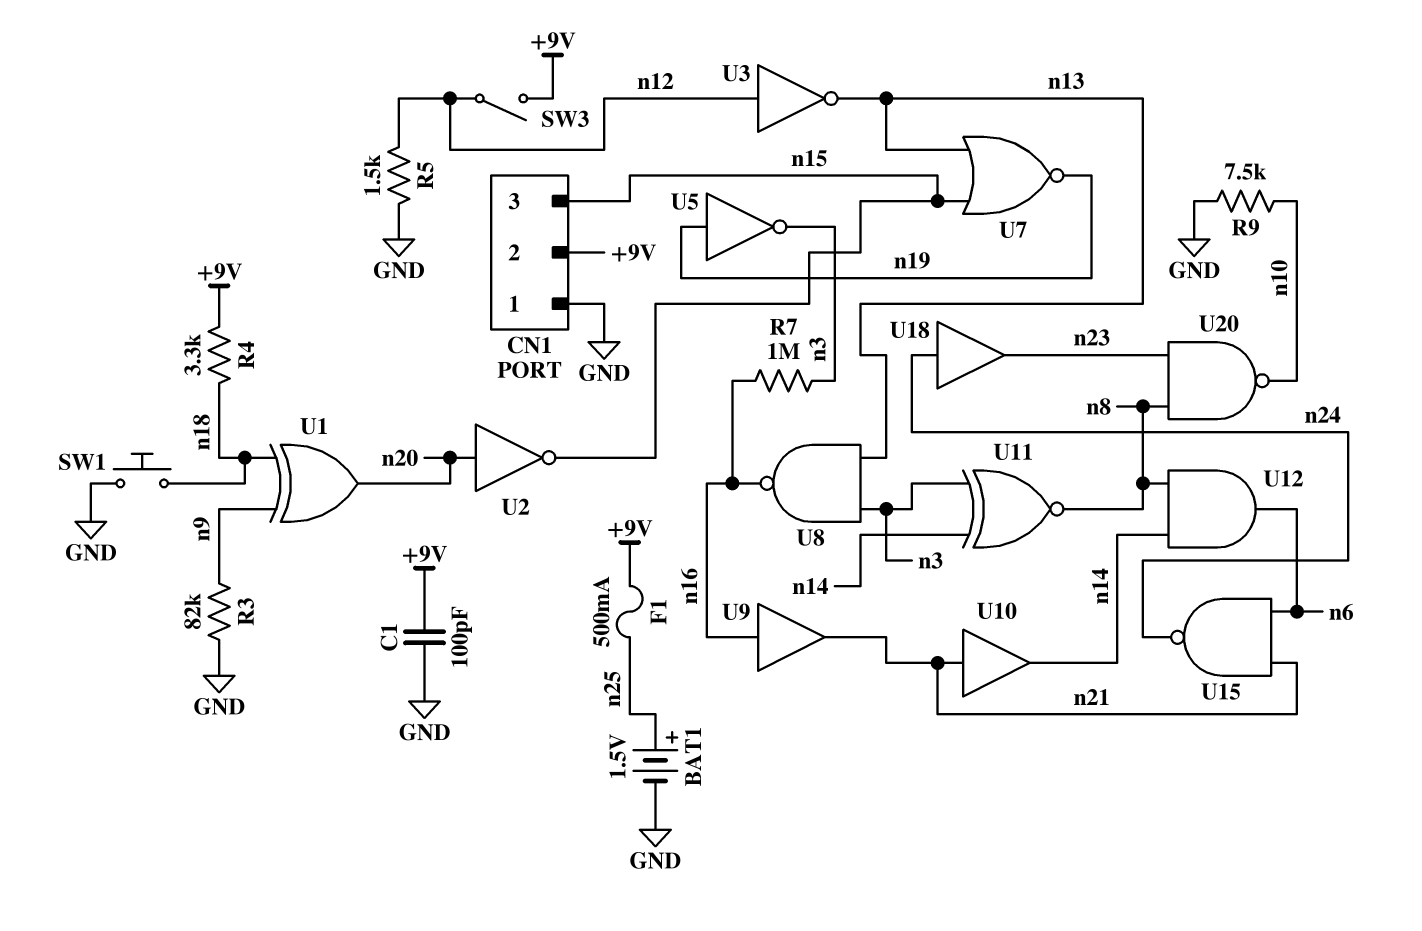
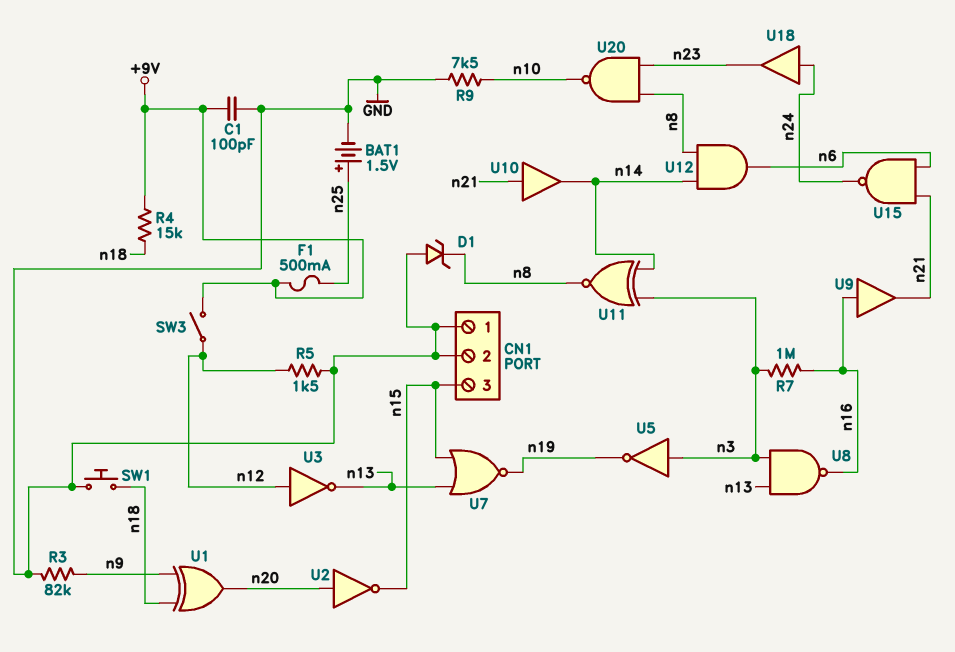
CN1 pin 2: +9V -> GND
D1: none -> zener (A GND, K n8)
R4: 3.3k (+9V, n18) -> 15k (+9V, n18)
U5: NOT (in n19, out n3) -> NOT (in n3, out n19)

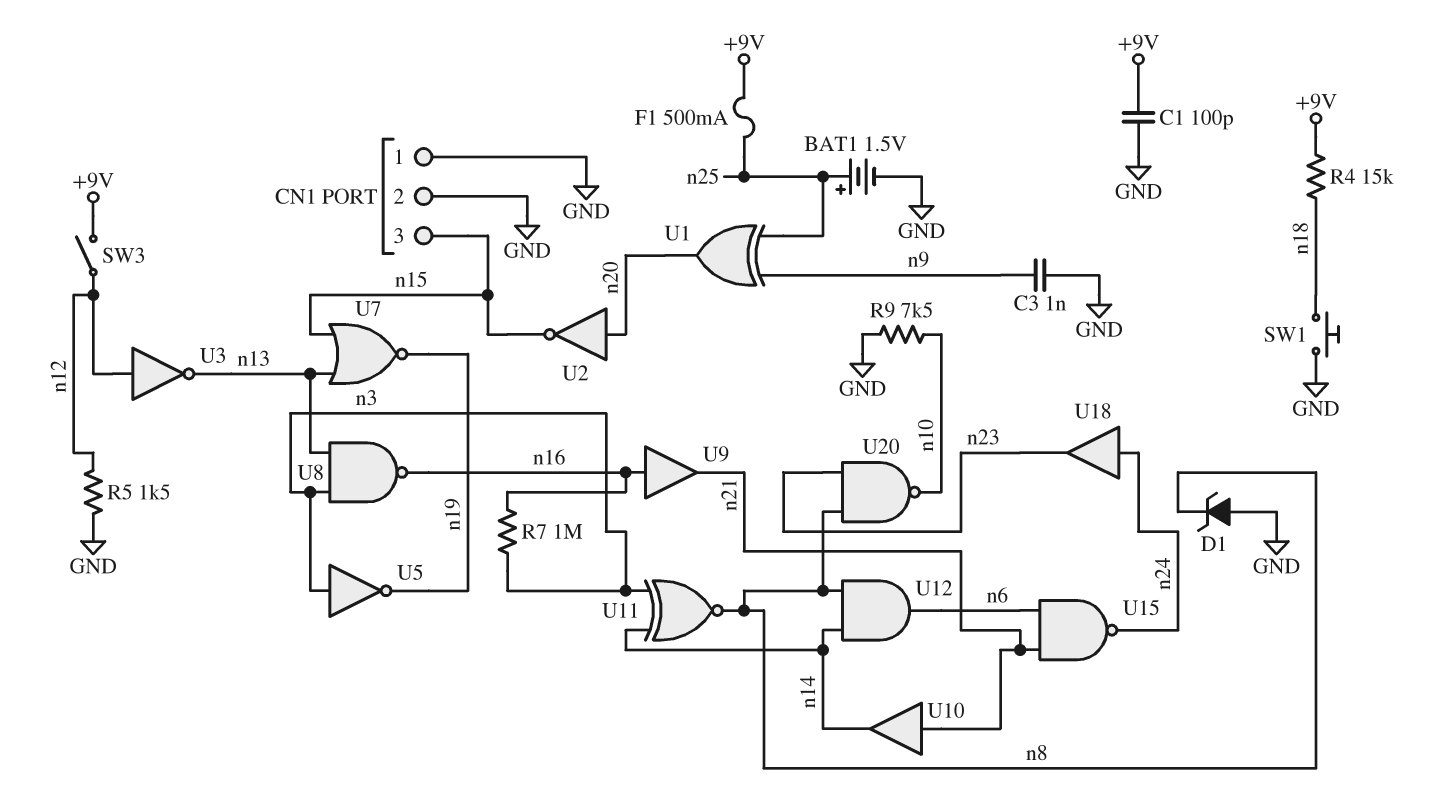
C3: none -> 1nF (GND, n9)
R3: 82k (GND, n9) -> none
U1: XOR (in n9, in n18, out n20) -> XOR (in n9, in n25, out n20)

